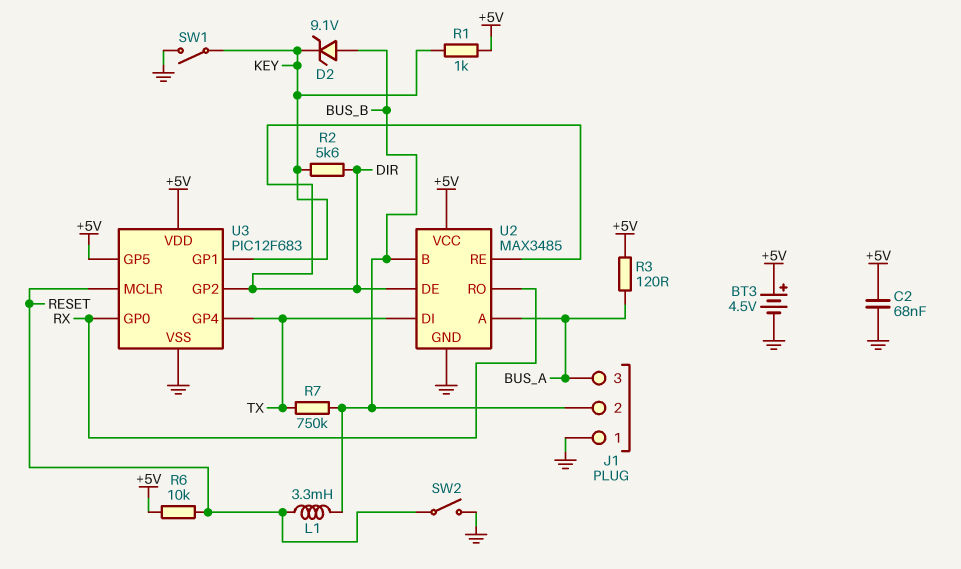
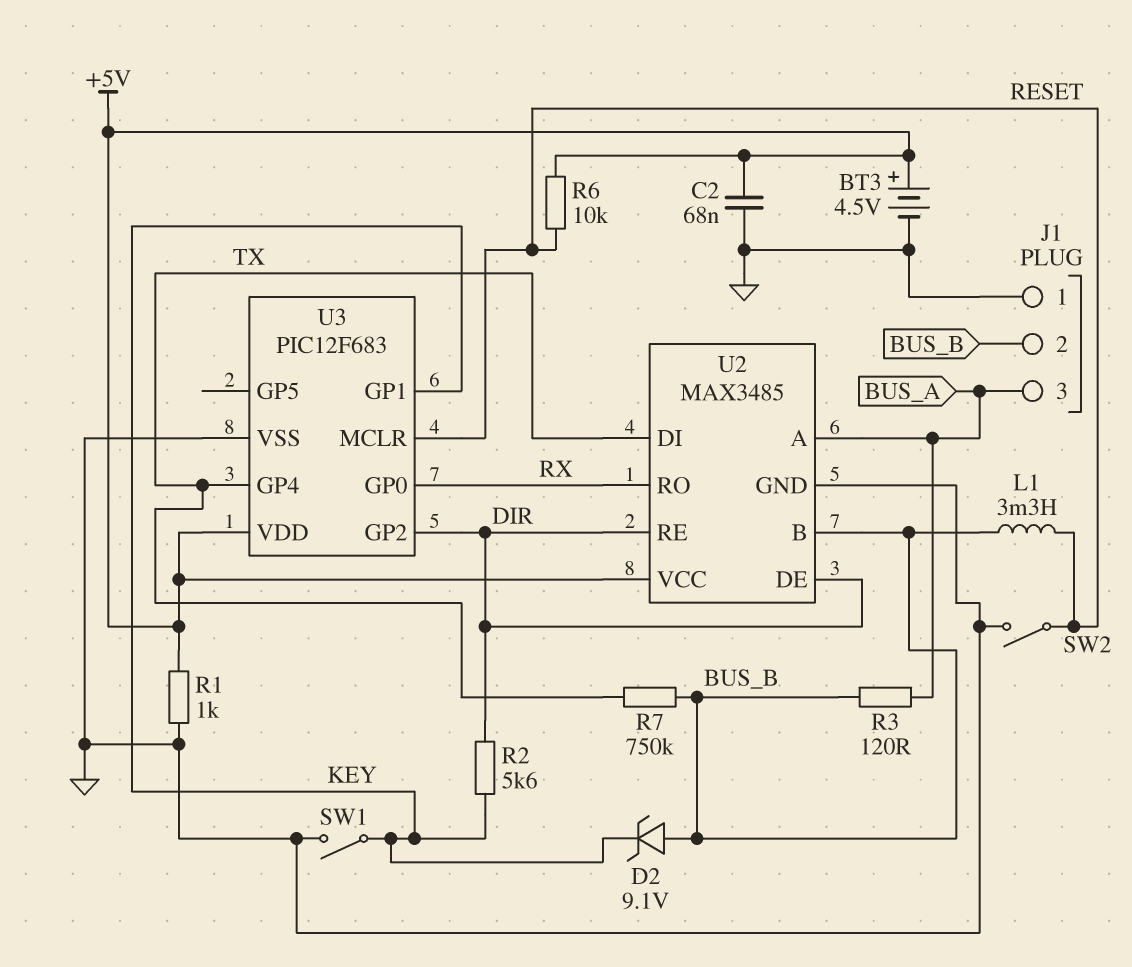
R1: 1k (+5V, KEY) -> 1k (+5V, GND)
R3: 120 (+5V, BUS_A) -> 120 (BUS_A, BUS_B)
U3 pin GP5: +5V -> none

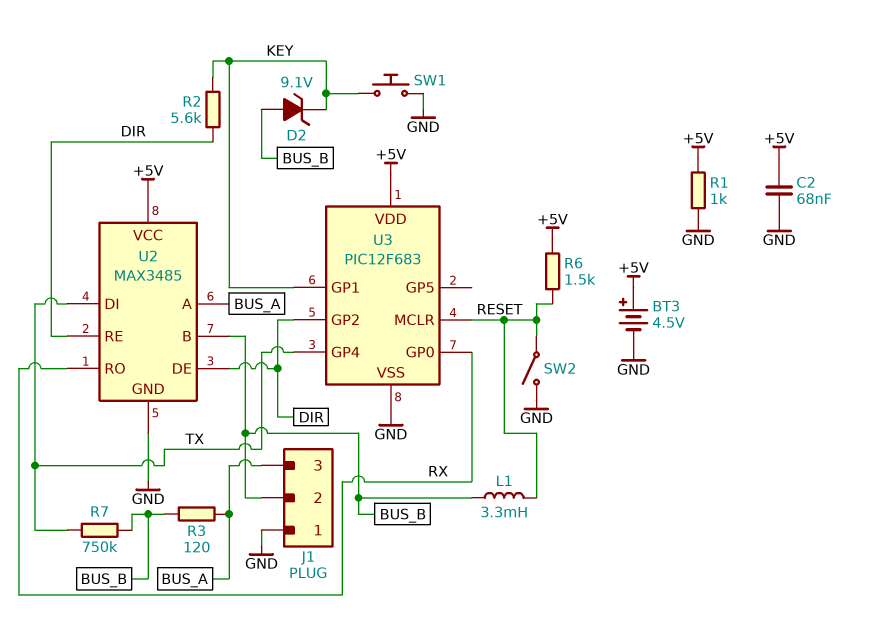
R6: 10k (+5V, RESET) -> 1.5k (+5V, RESET)
SW1: switch (GND, KEY) -> button (GND, KEY)

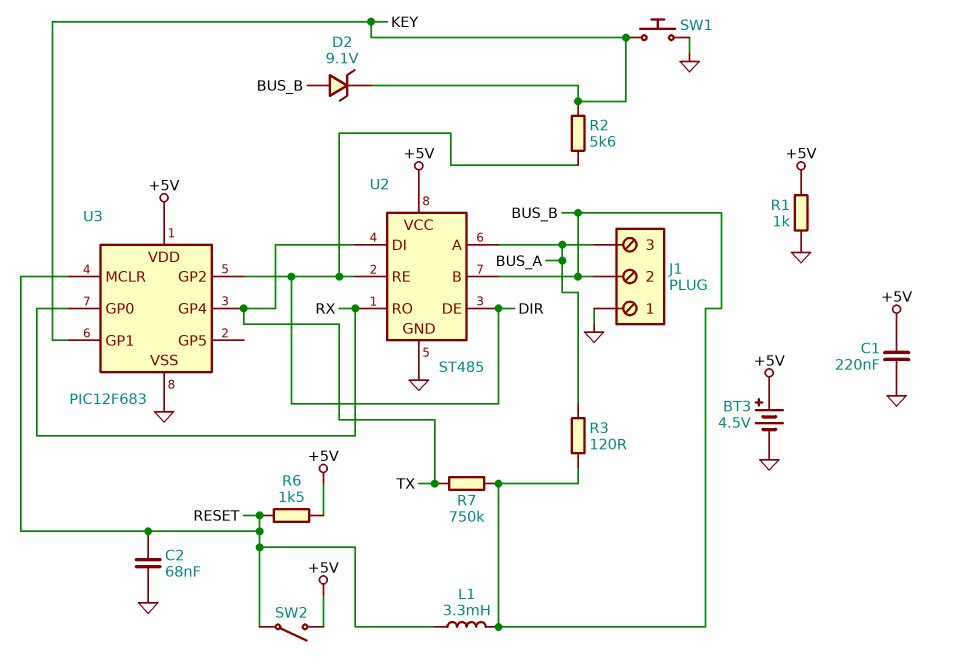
C1: none -> 220nF (+5V, GND)
C2: 68nF (+5V, GND) -> 68nF (GND, RESET)
SW2: switch (GND, RESET) -> switch (+5V, RESET)
U2: MAX3485 -> ST485

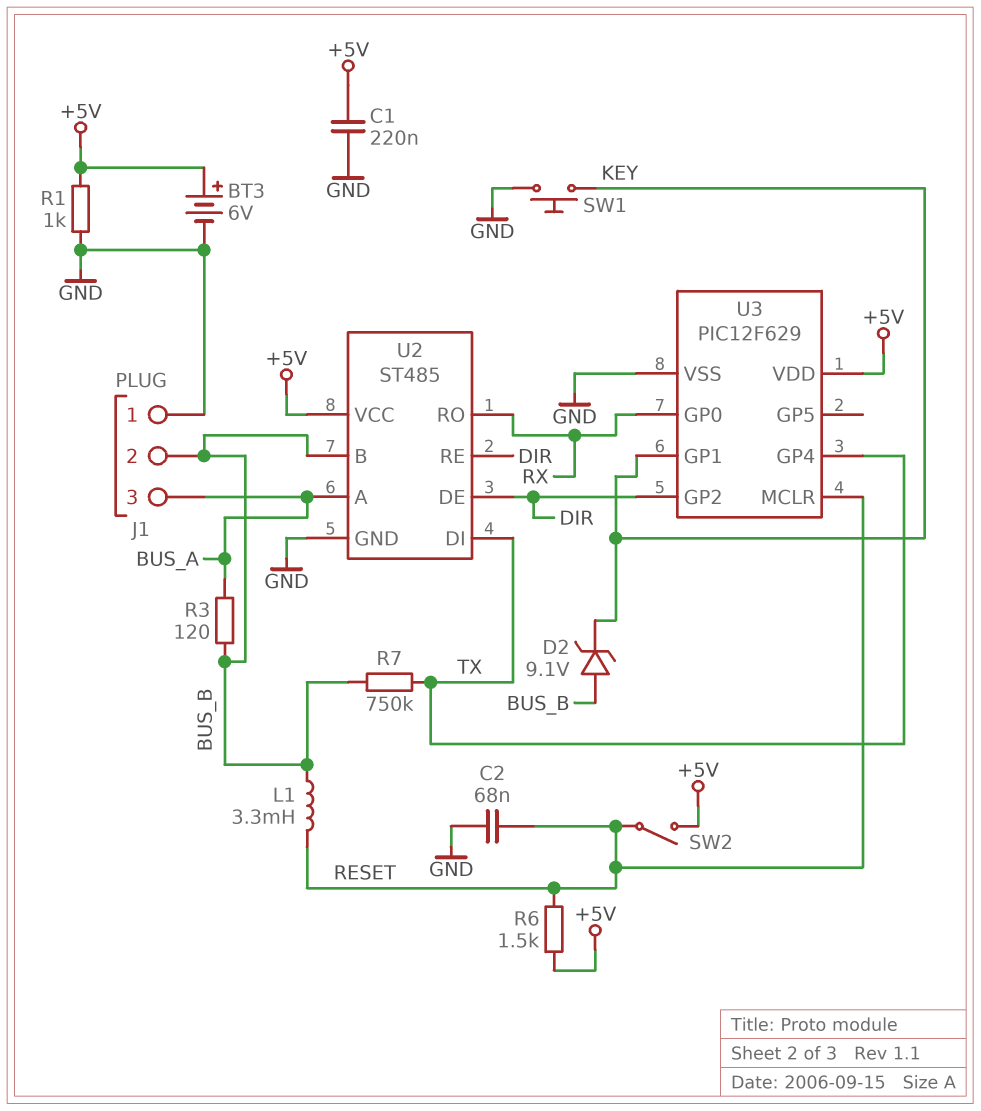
BT3: 4.5V (plus +5V, minus GND) -> 6V (plus +5V, minus GND)
R2: 5.6k (DIR, KEY) -> none
U3: PIC12F683 -> PIC12F629

